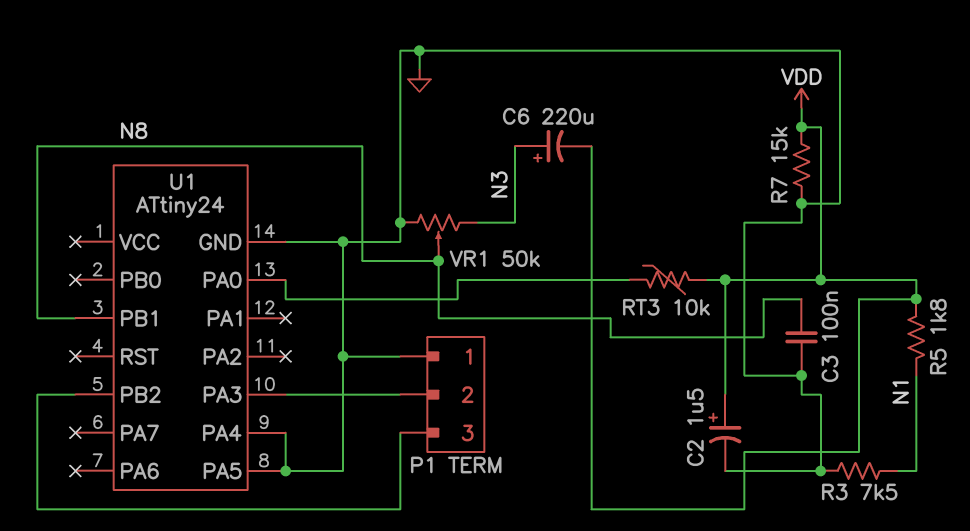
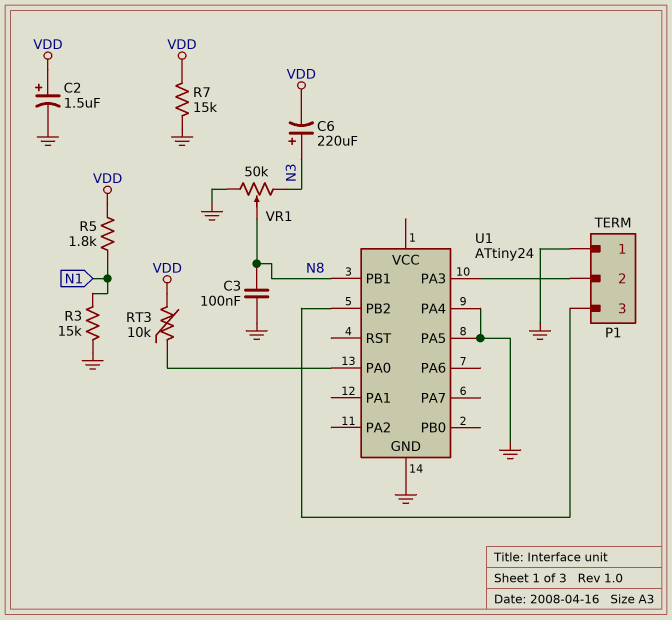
R3: 7.5k (GND, N1) -> 15k (GND, N1)

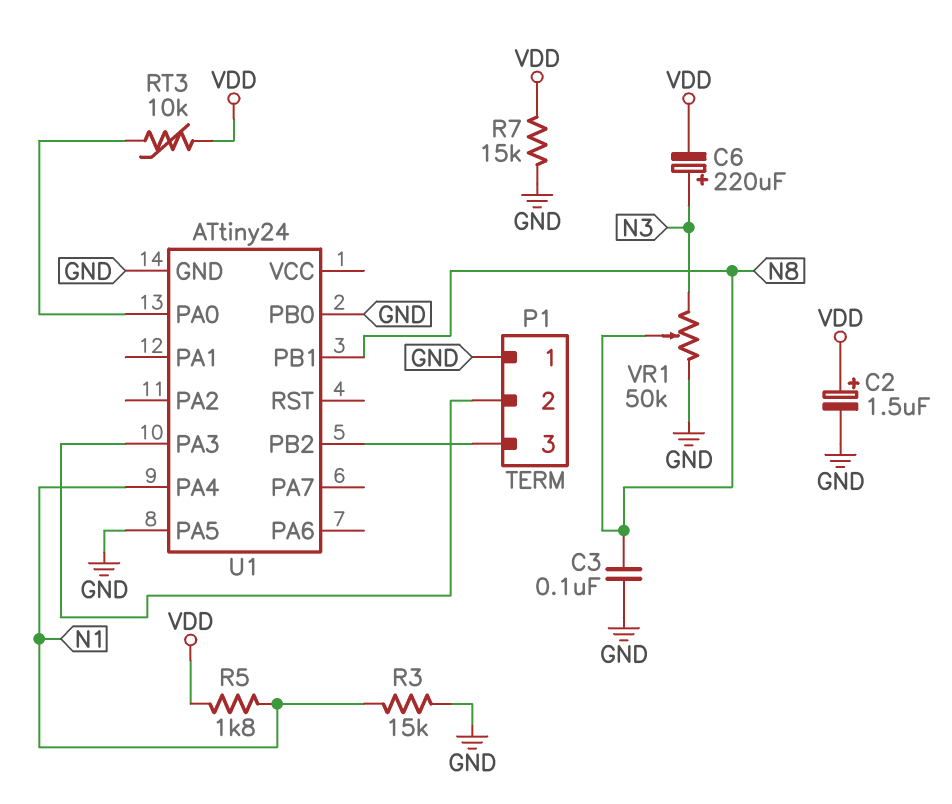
U1 pin PA4: GND -> N1
U1 pin PB0: none -> GND

